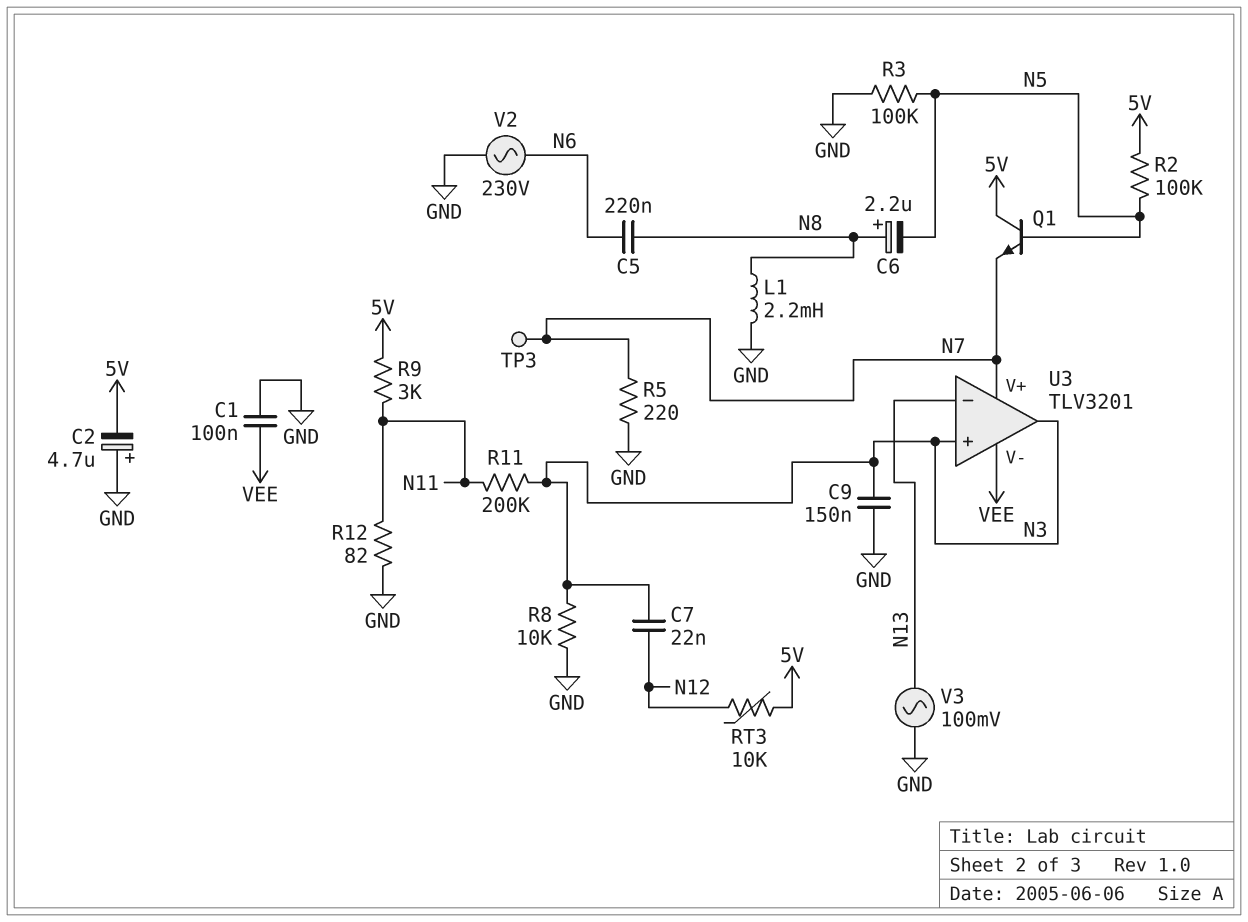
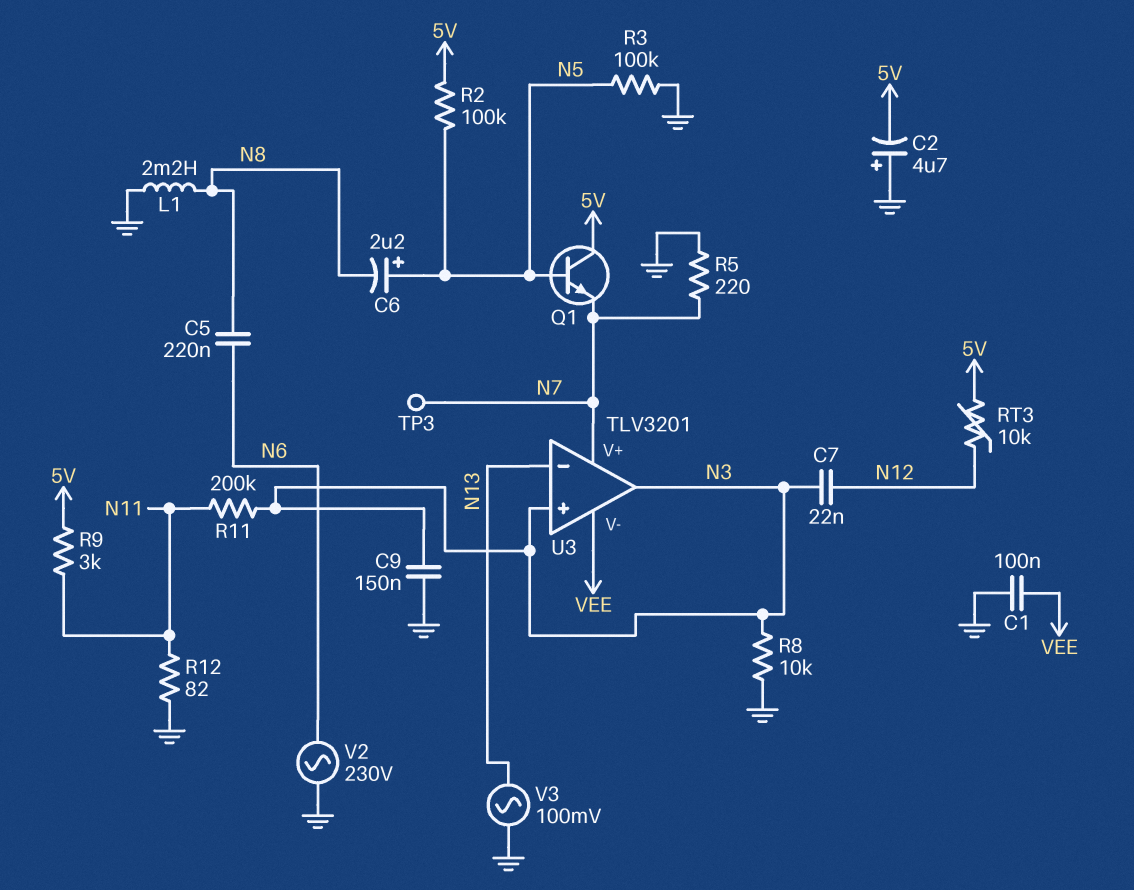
C6: 2.2uF (plus N8, minus N5) -> 2.2uF (plus N5, minus N8)

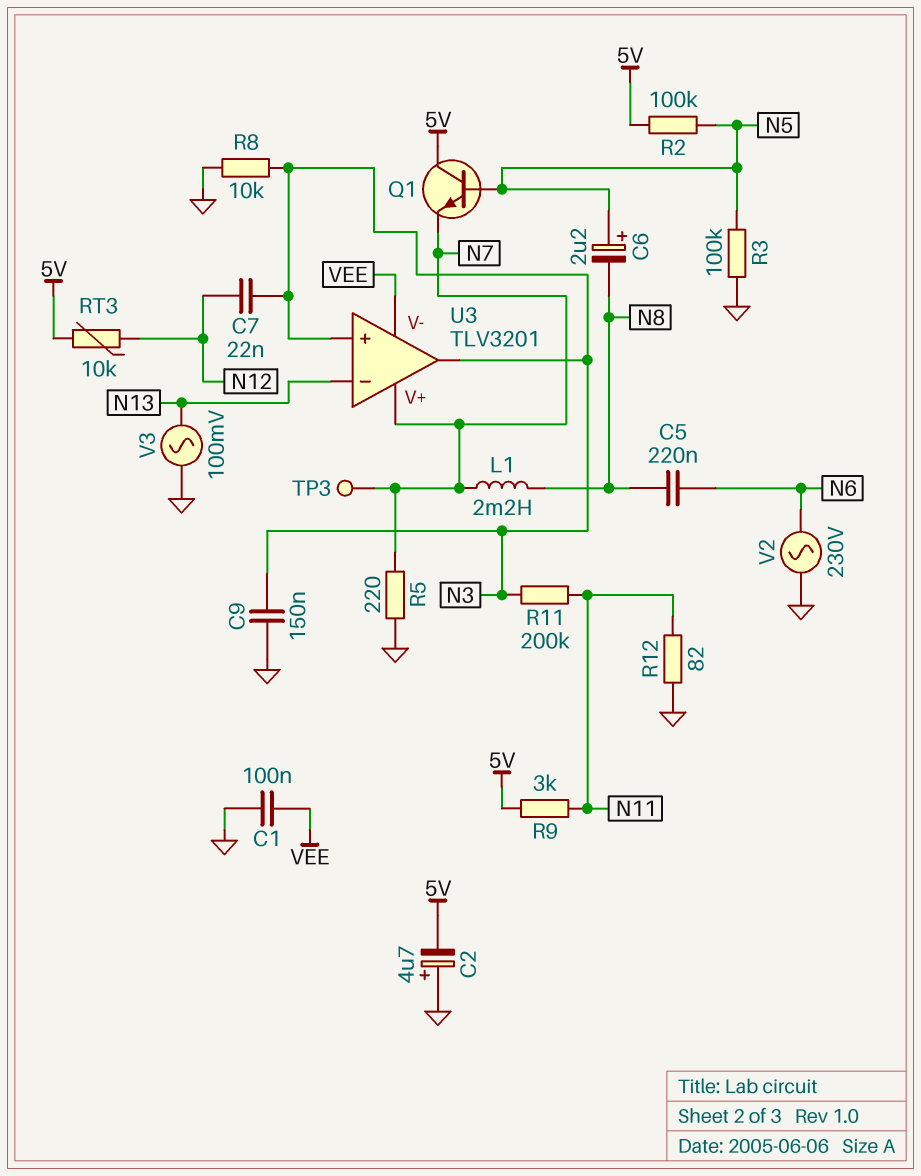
L1: 2.2mH (GND, N8) -> 2.2mH (N7, N8)

